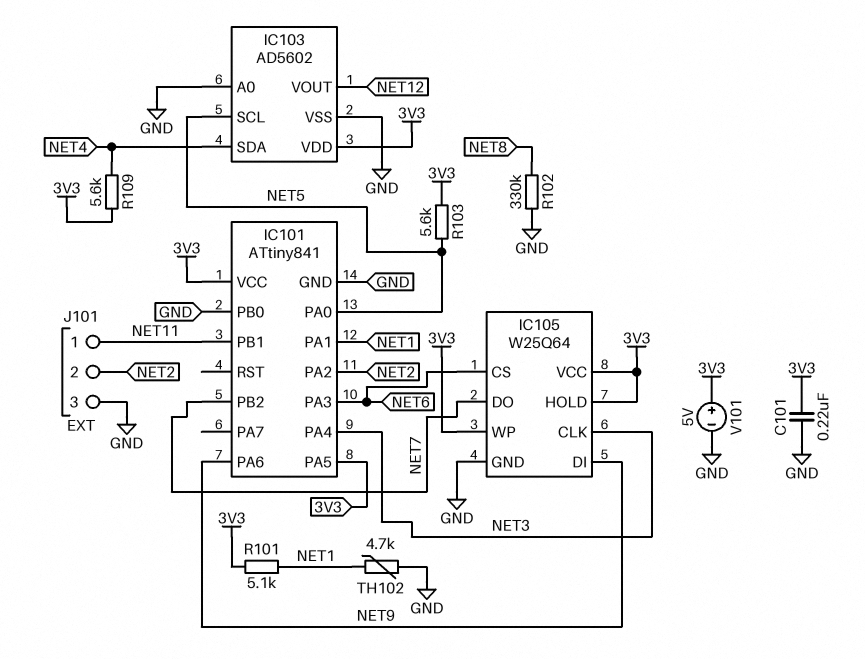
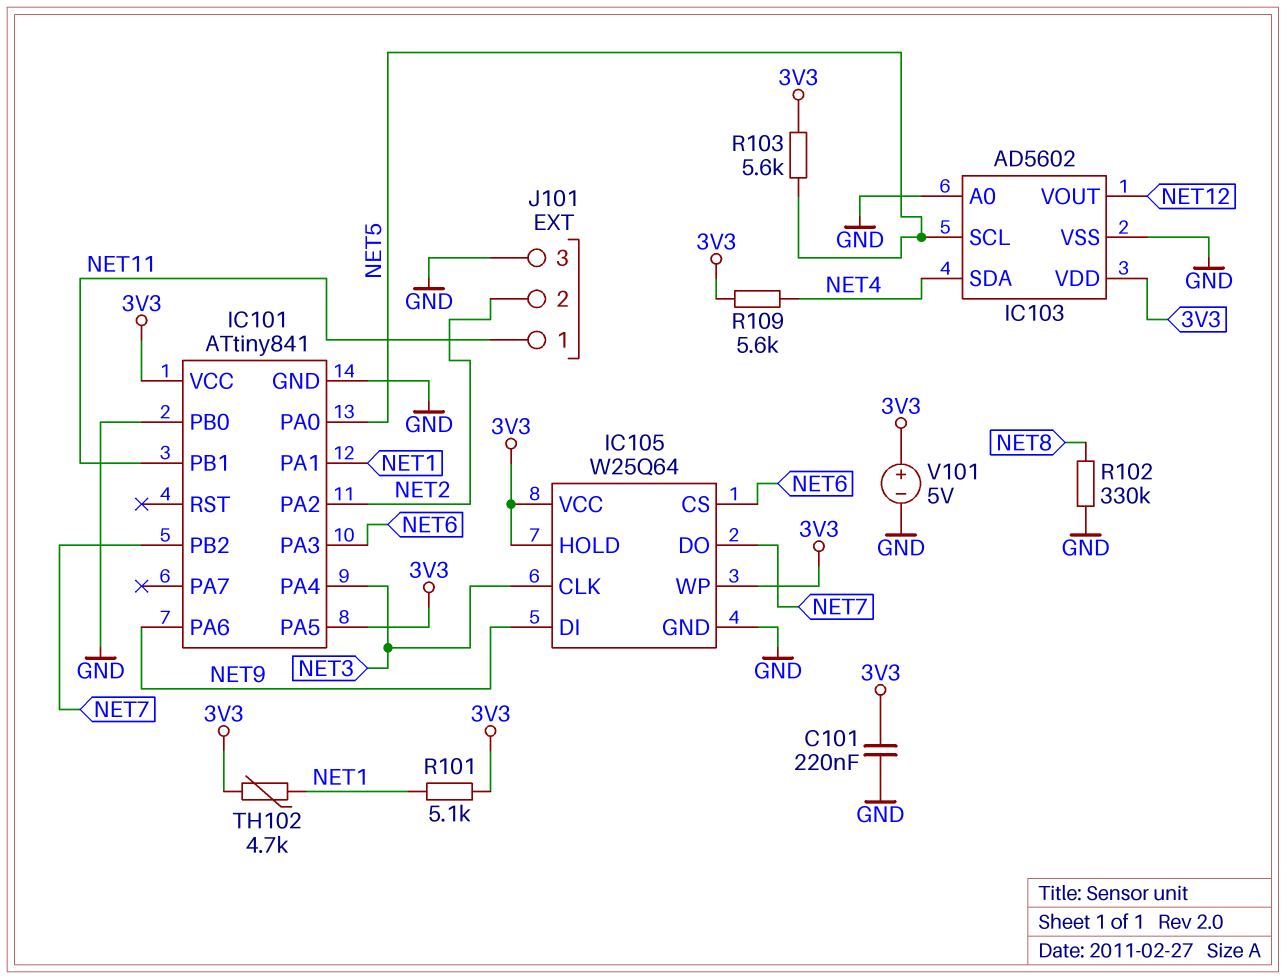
TH102: 4.7k (GND, NET1) -> 4.7k (3V3, NET1)

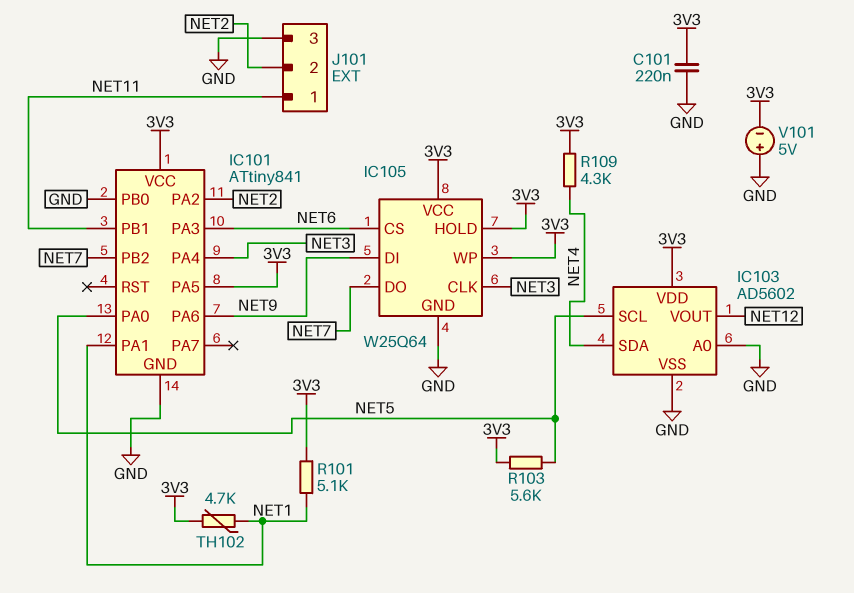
R102: 330k (GND, NET8) -> none
R109: 5.6k (3V3, NET4) -> 4.3k (3V3, NET4)
V101: 5V (plus 3V3, minus GND) -> 5V (plus GND, minus 3V3)

